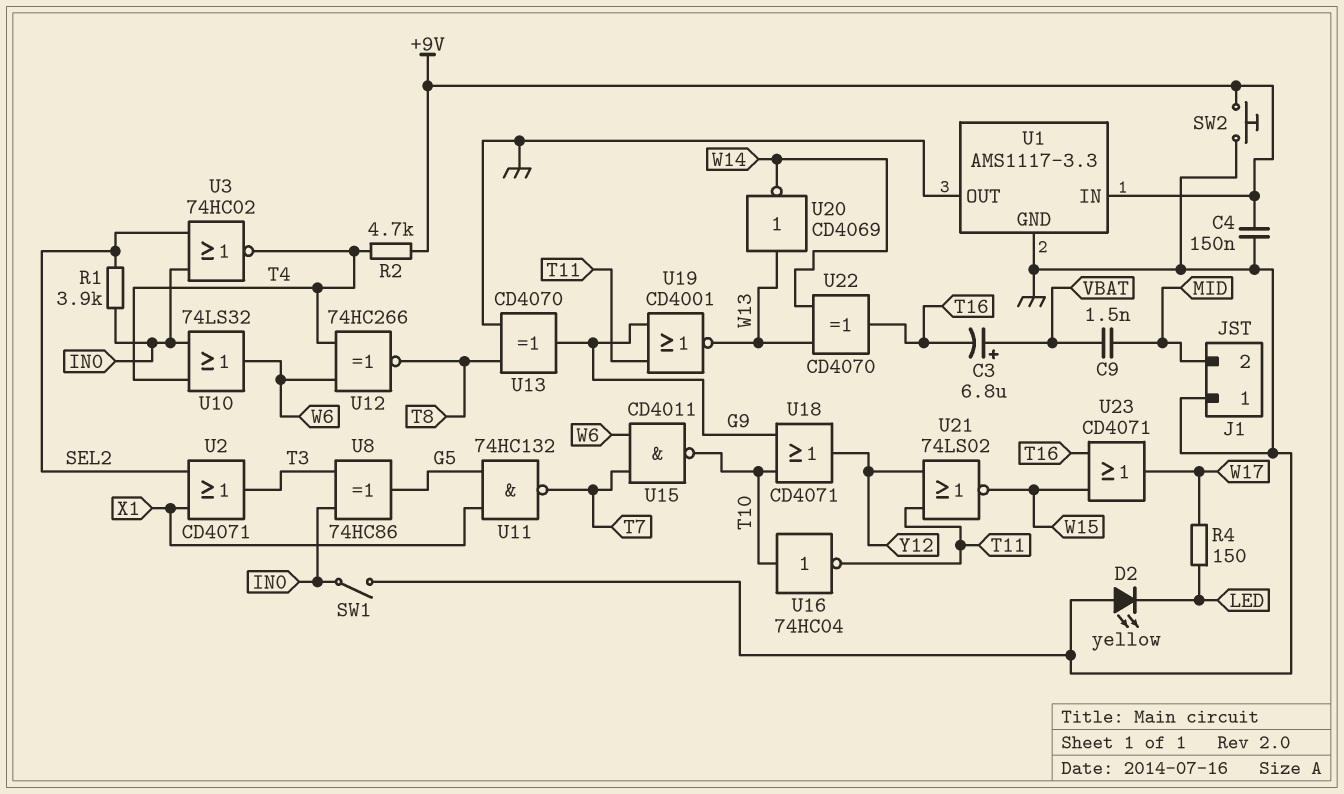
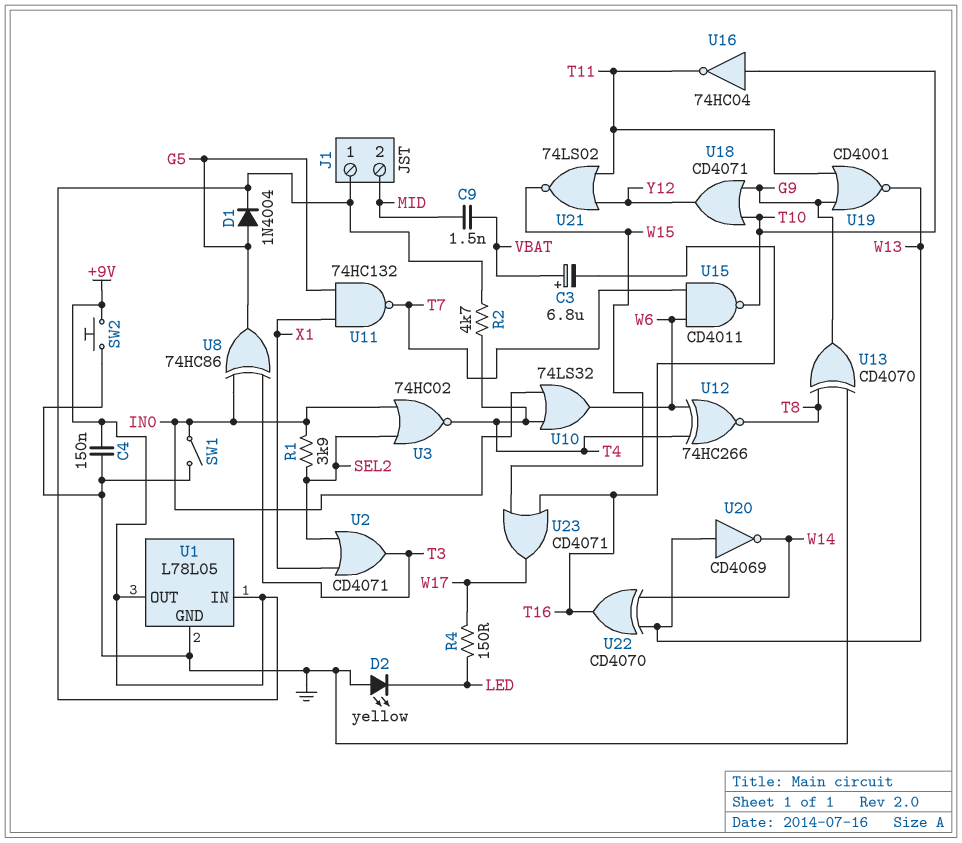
D1: none -> diode 1N4004 (A G5, K +9V)
J1 pin 1: GND -> +9V
U1: AMS1117-3.3 -> L78L05
U1 pin OUT: GND -> +9V

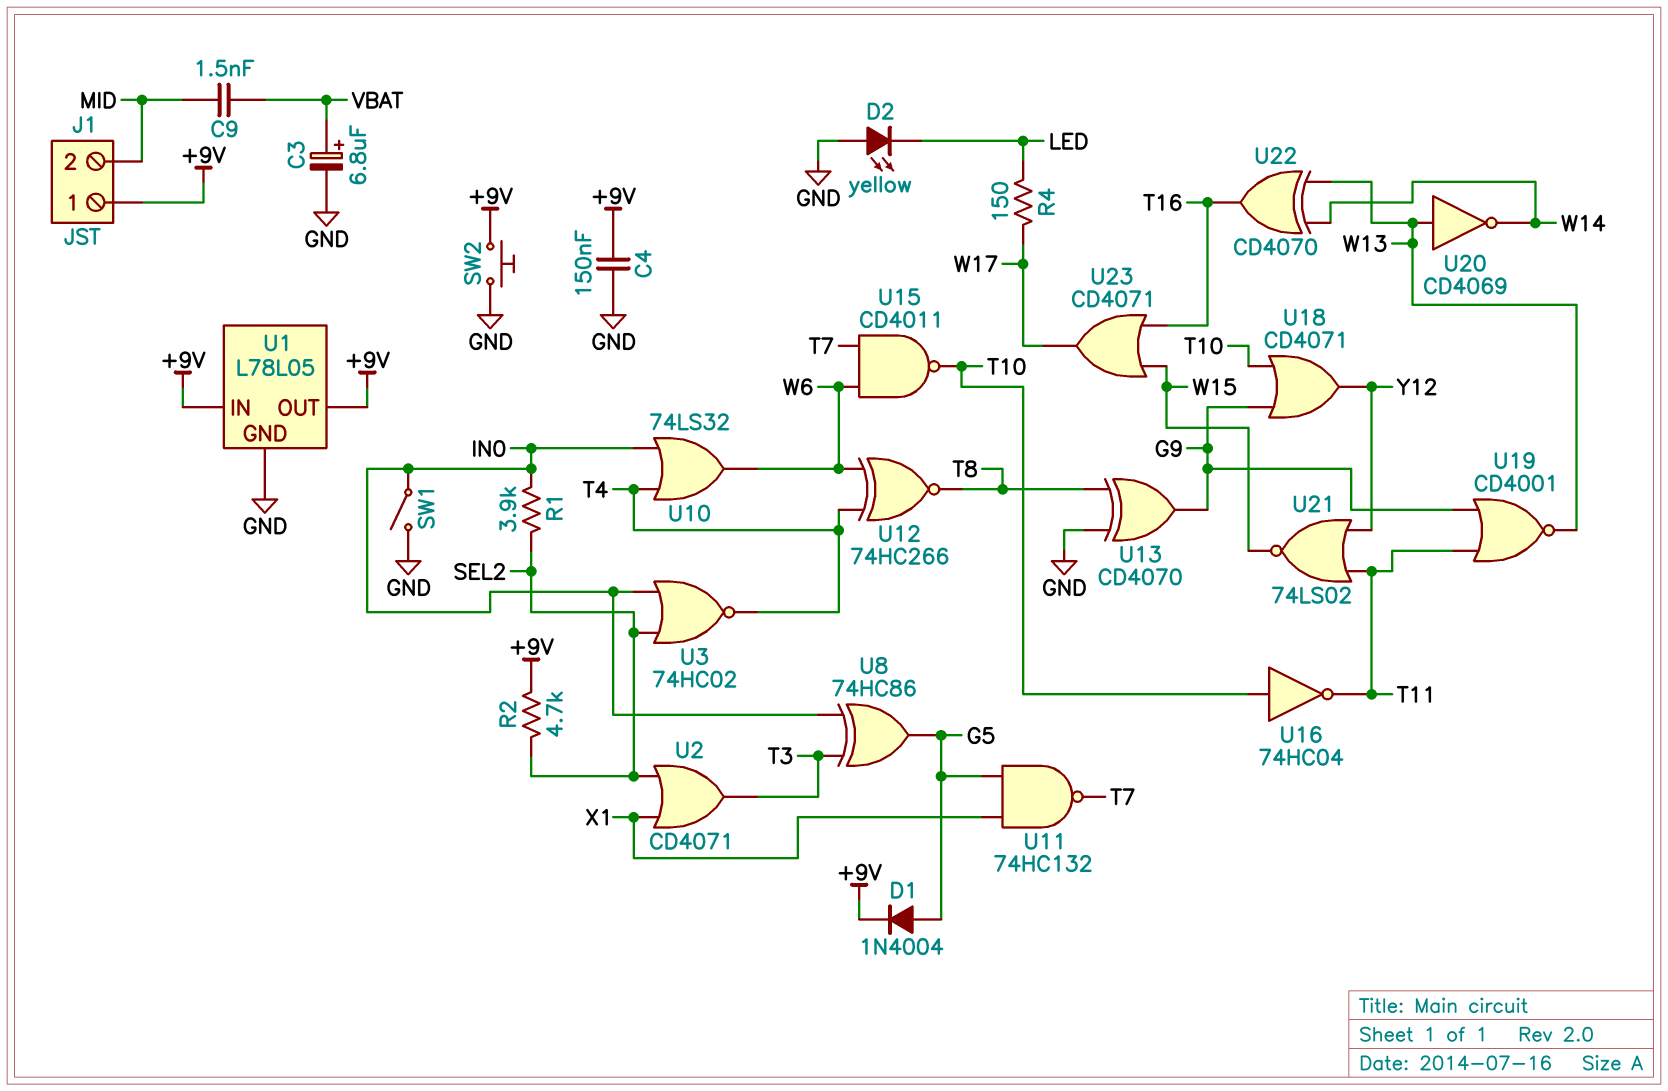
C3: 6.8uF (plus VBAT, minus T16) -> 6.8uF (plus VBAT, minus GND)
R2: 4.7k (+9V, T4) -> 4.7k (+9V, SEL2)

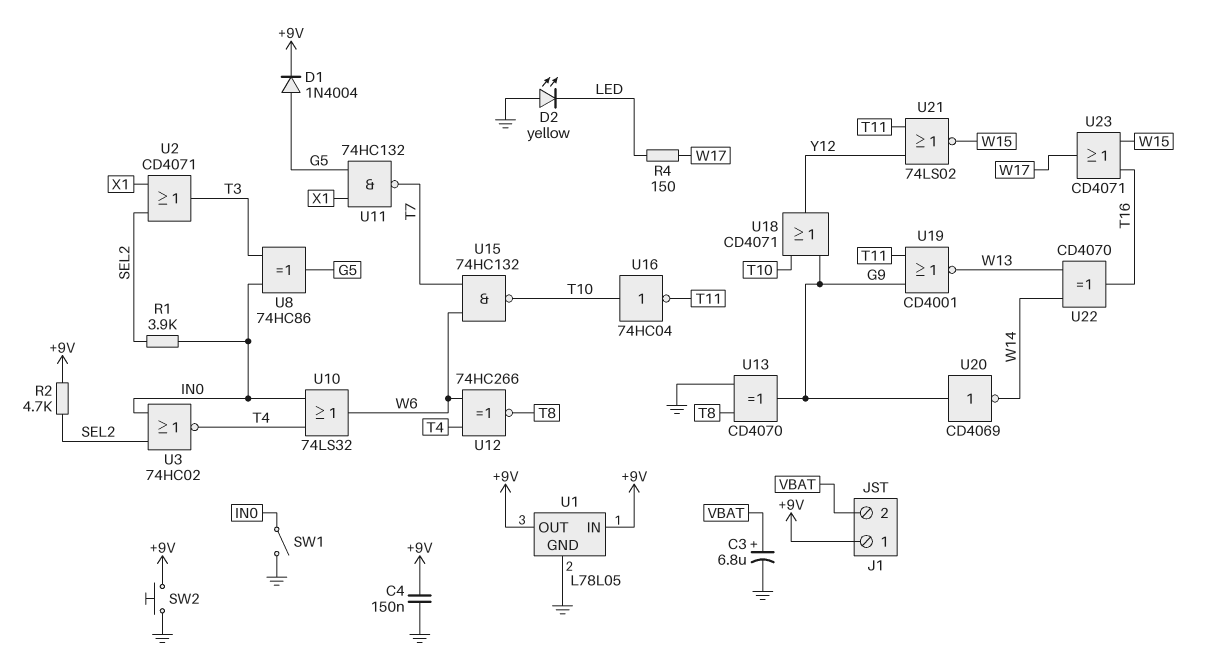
C9: 1.5nF (MID, VBAT) -> none
J1 pin 2: MID -> VBAT
U15: NAND CD4011 (in T7, in W6, out T10) -> NAND 74HC132 (in T7, in W6, out T10)
U20: NOT CD4069 (in W13, out W14) -> NOT CD4069 (in G9, out W14)

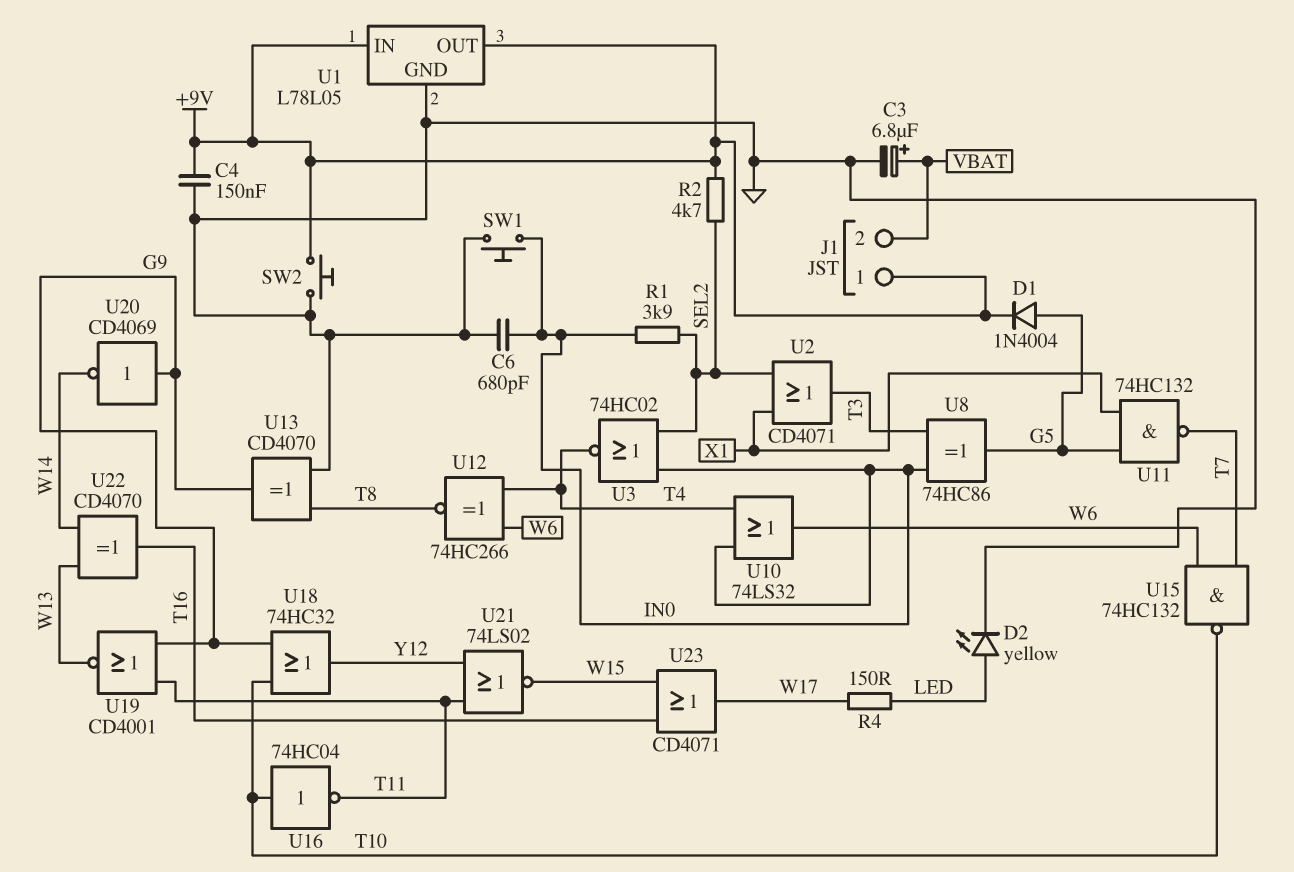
C6: none -> 680pF (GND, IN0)
D2: LED yellow (A GND, K LED) -> LED yellow (A LED, K GND)
SW1: switch (GND, IN0) -> button (GND, IN0)
U18: OR CD4071 (in G9, in T10, out Y12) -> OR 74HC32 (in G9, in T10, out Y12)

